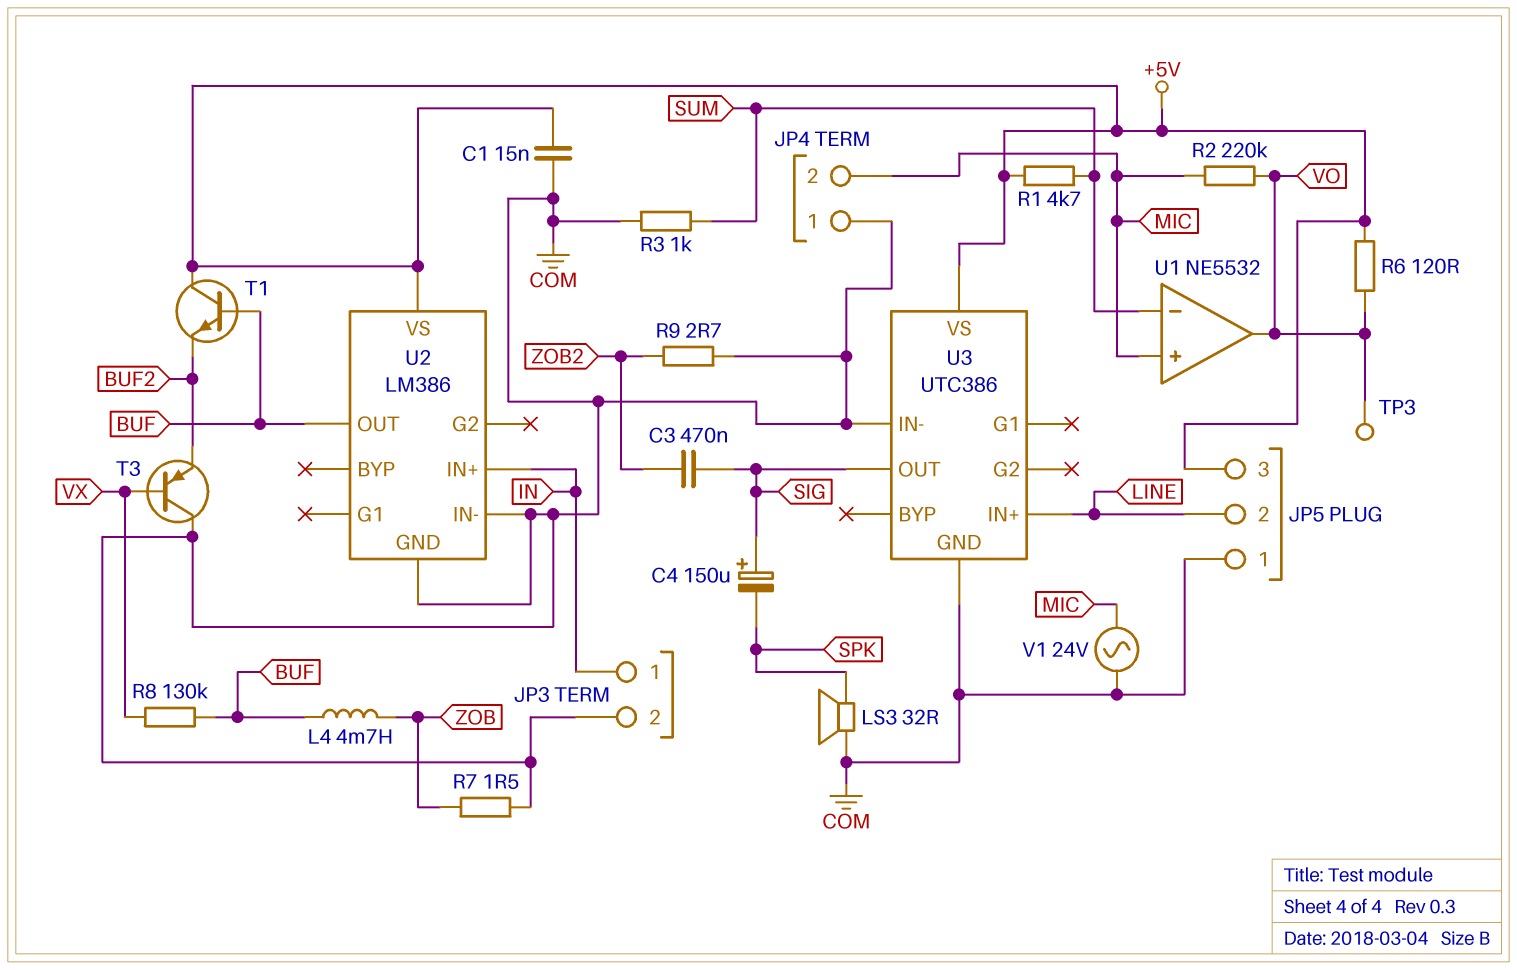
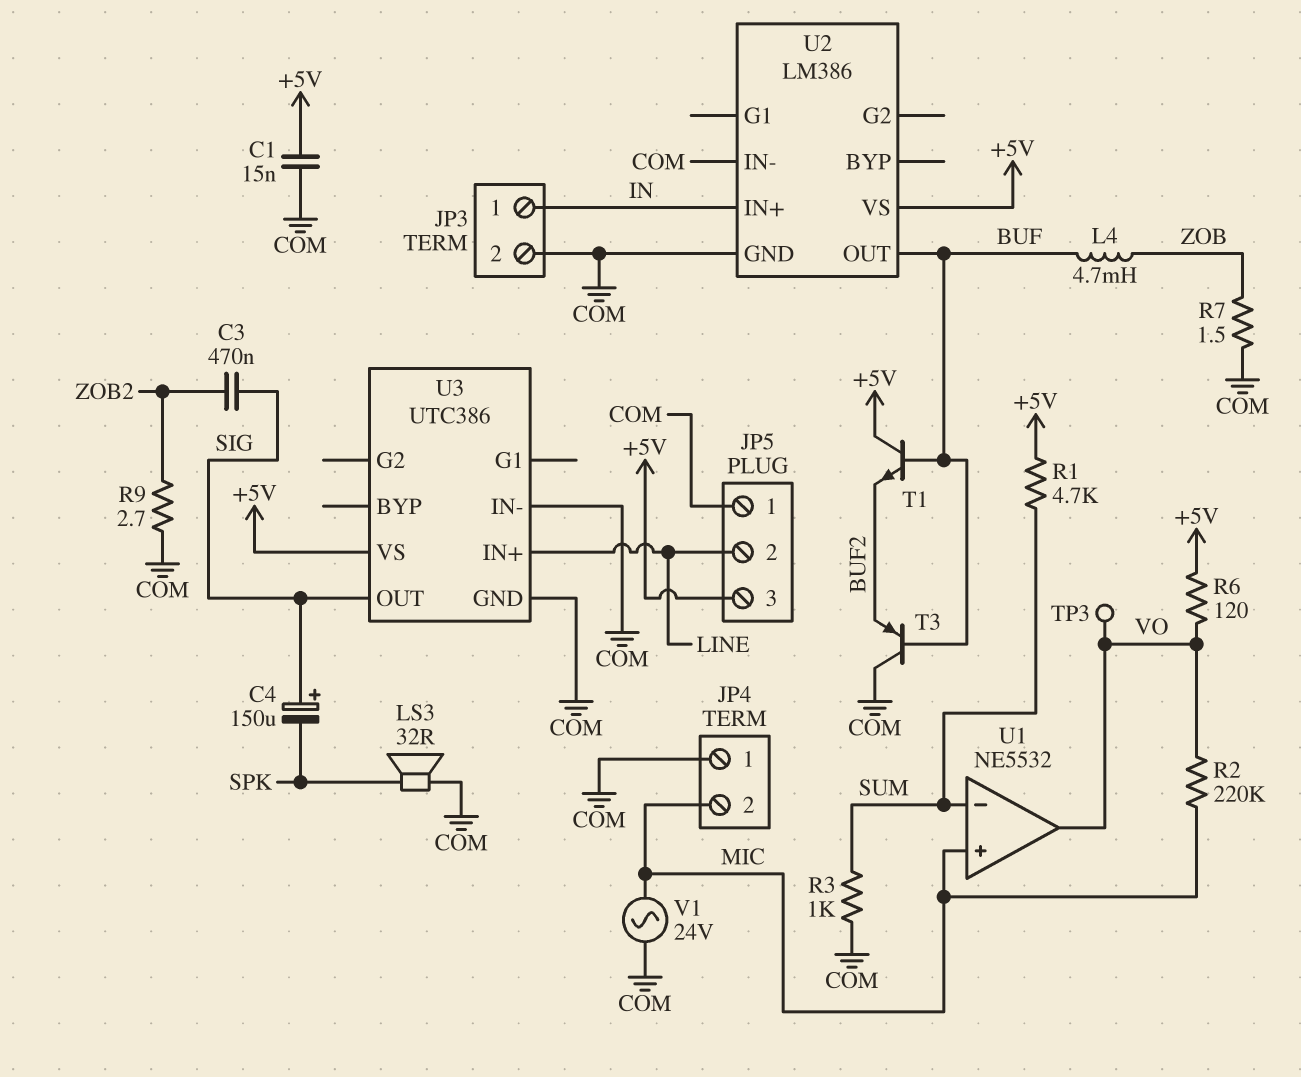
R8: 130k (BUF, VX) -> none
T3: PNP (B VX, C COM, E BUF2) -> PNP (B BUF, C COM, E BUF2)

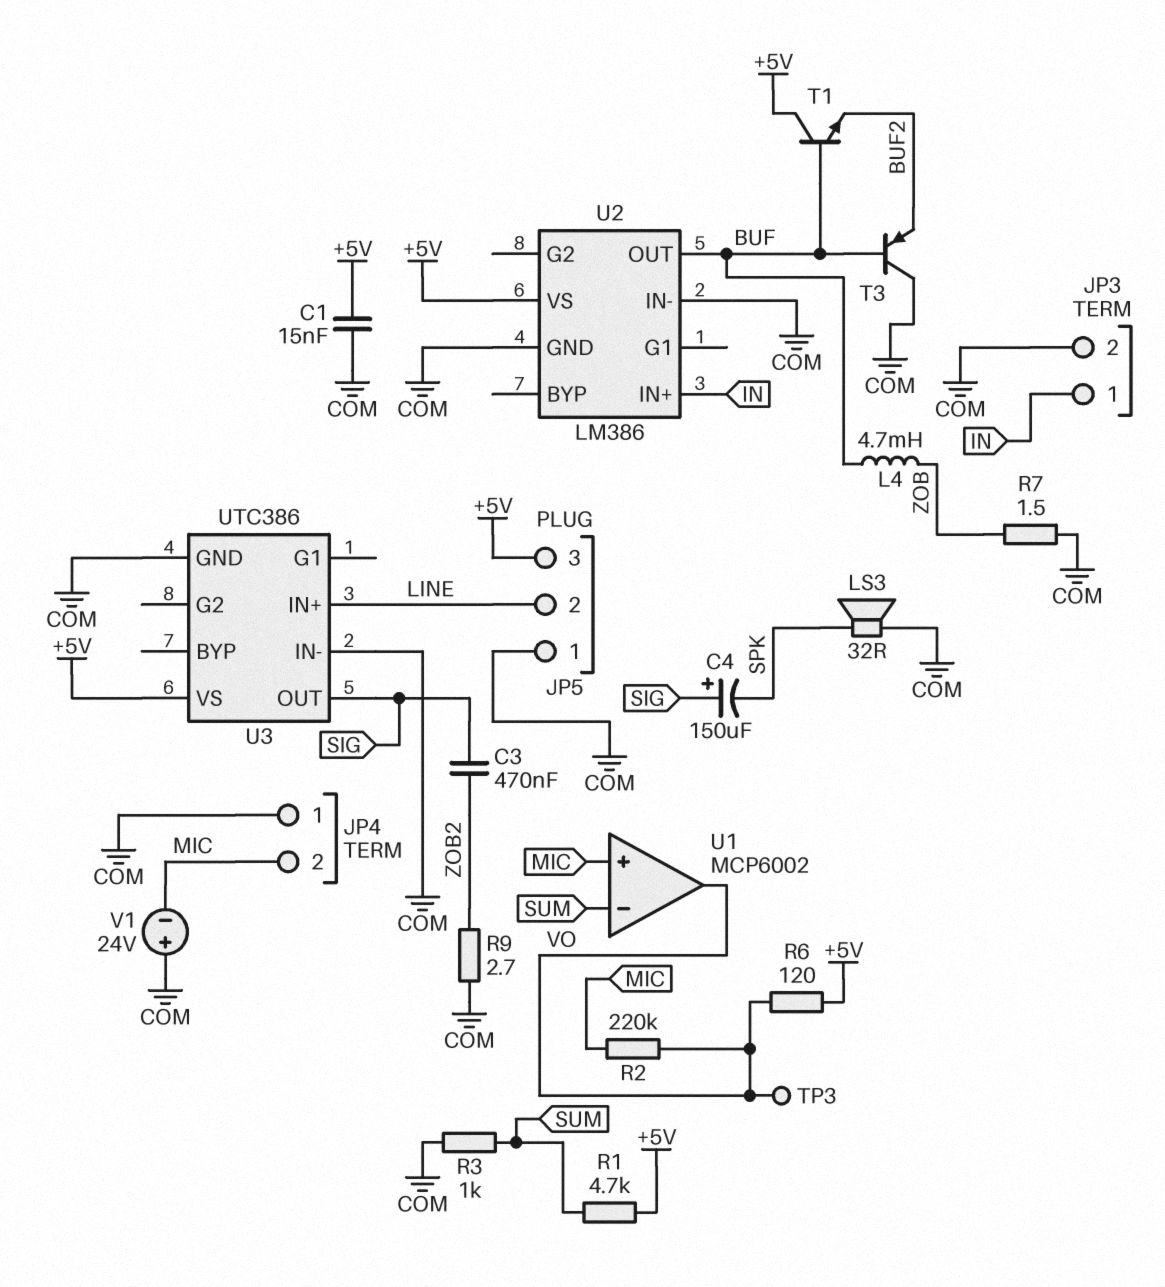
U1: NE5532 -> MCP6002
V1: AC 24V (COM, MIC) -> 24V (plus COM, minus MIC)

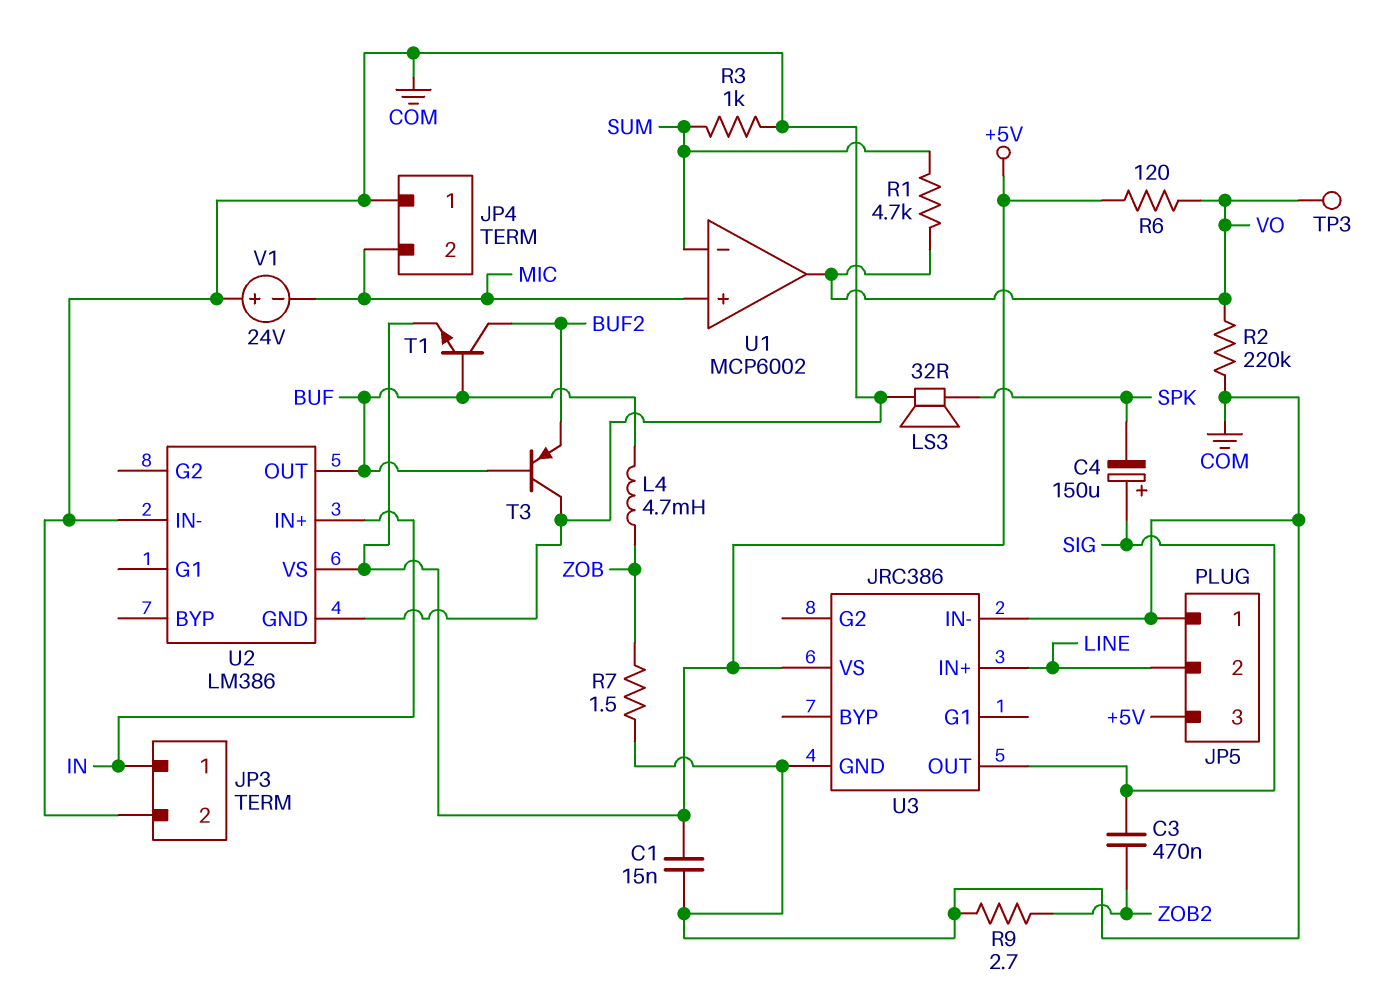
R1: 4.7k (+5V, SUM) -> 4.7k (SUM, VO)
R2: 220k (MIC, VO) -> 220k (COM, VO)
T1: NPN (B BUF, C +5V, E BUF2) -> NPN (B BUF, C BUF2, E +5V)
U3: UTC386 -> JRC386

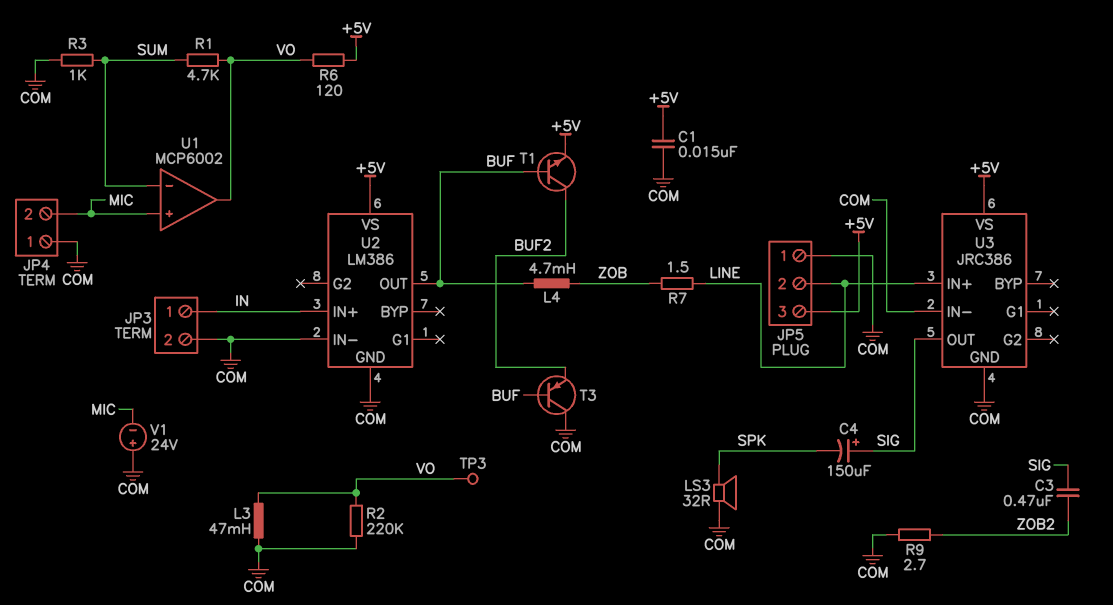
L3: none -> 47mH (COM, VO)
R7: 1.5 (COM, ZOB) -> 1.5 (LINE, ZOB)

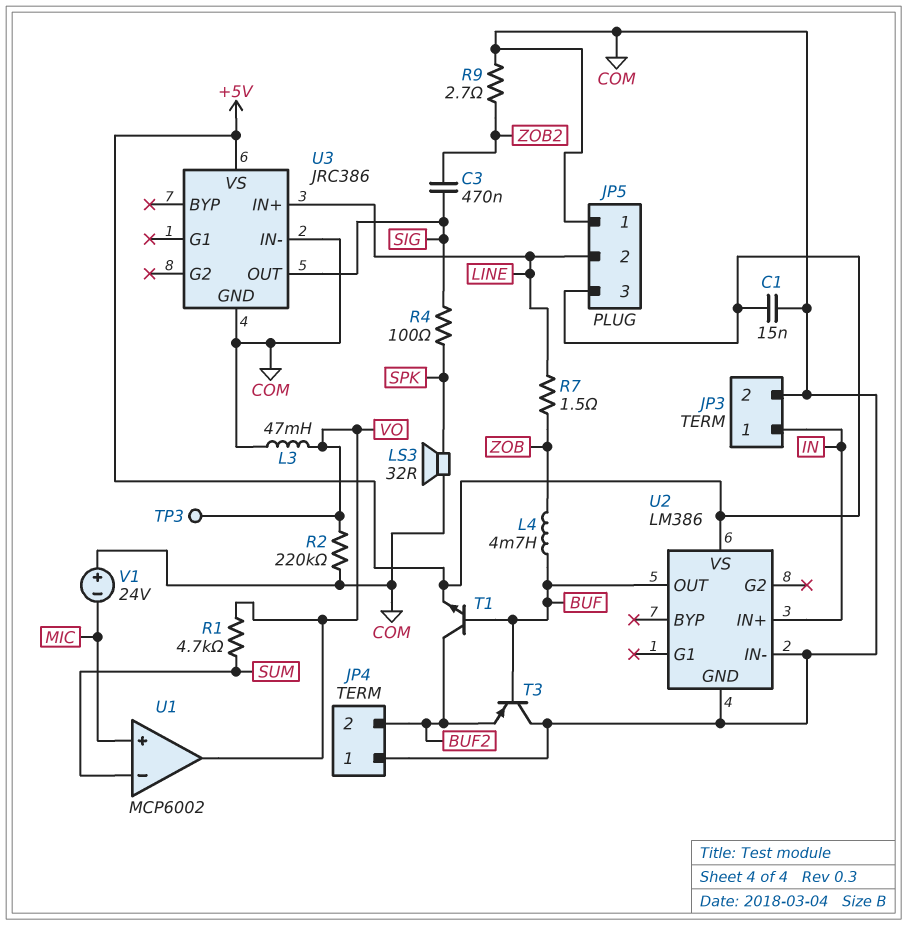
C4: 150uF (plus SIG, minus SPK) -> none
JP4 pin 2: MIC -> BUF2
R3: 1k (COM, SUM) -> none
R4: none -> 100 (SIG, SPK)
R6: 120 (+5V, VO) -> none

